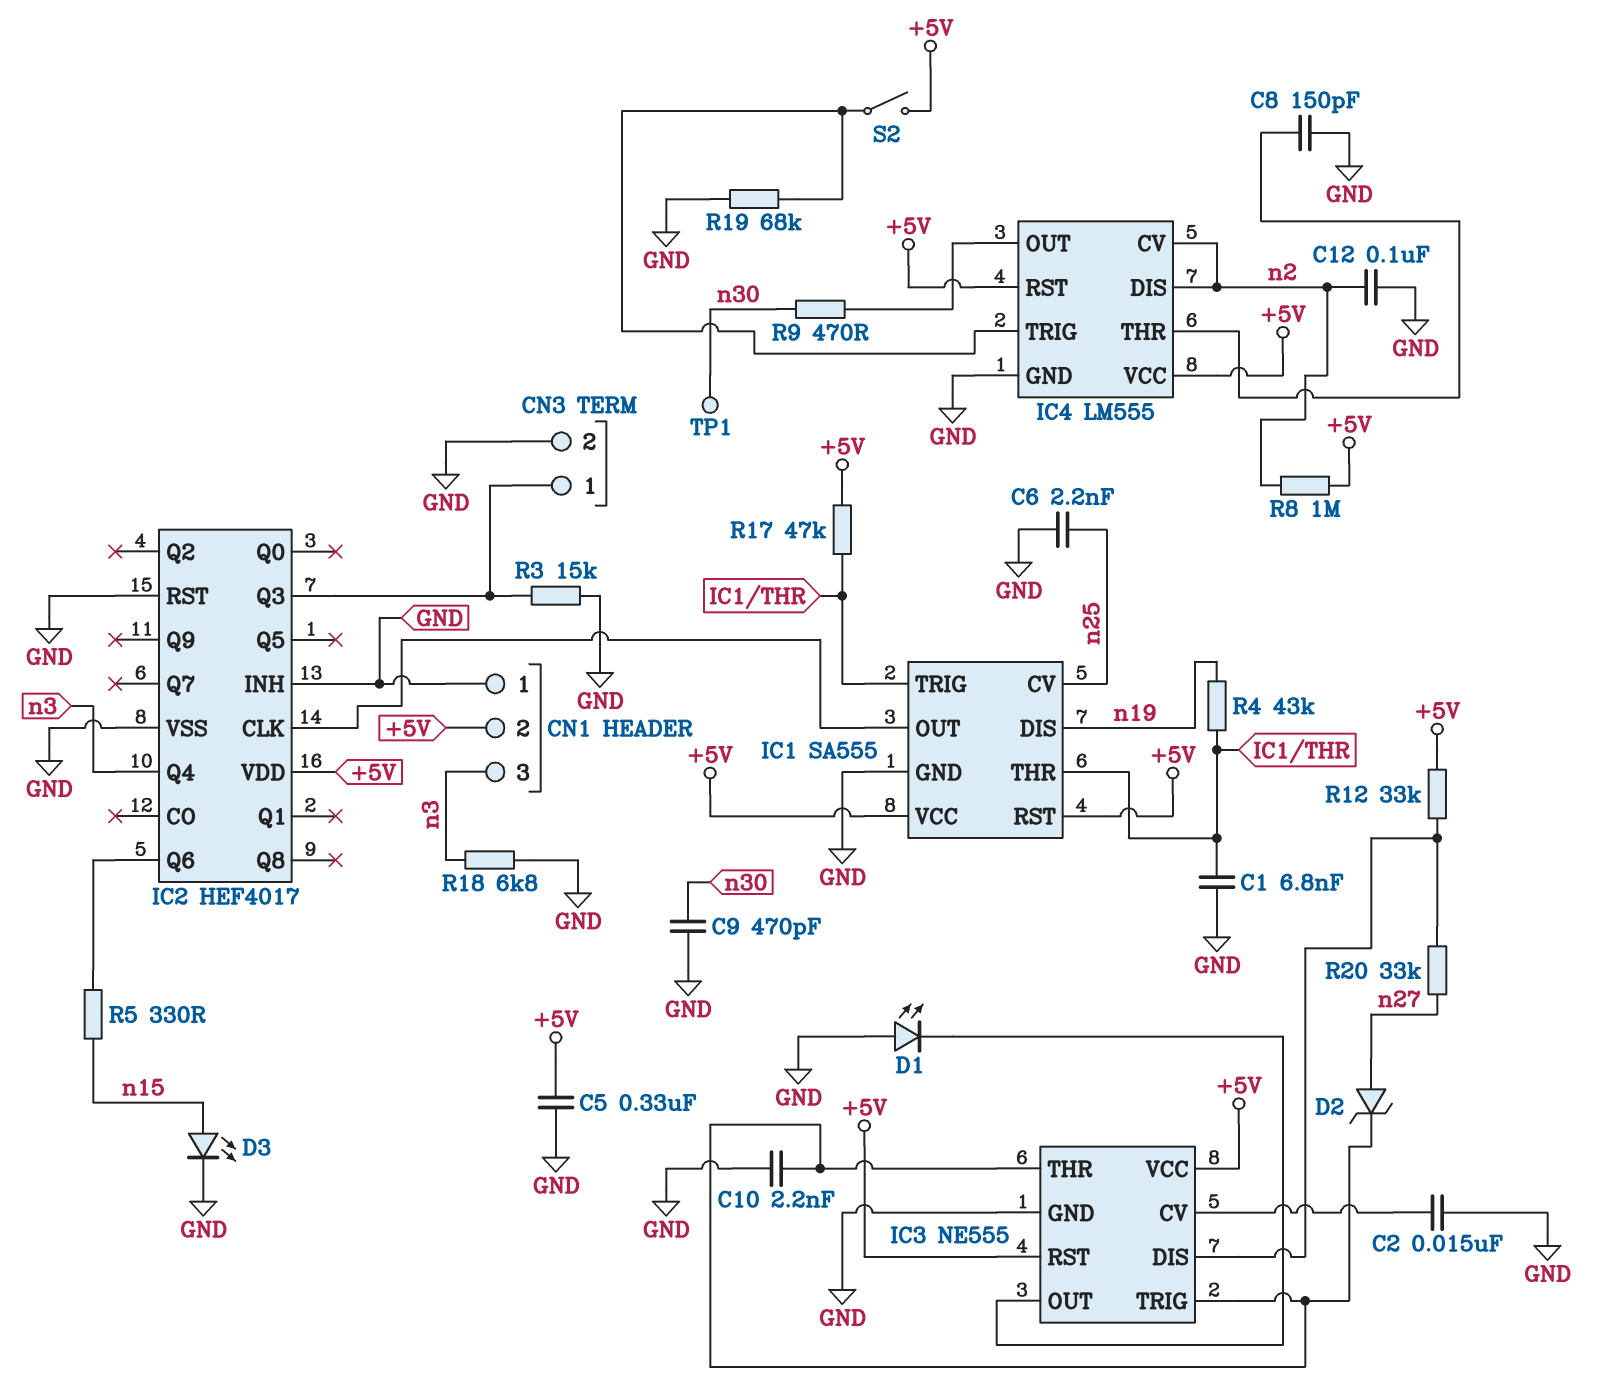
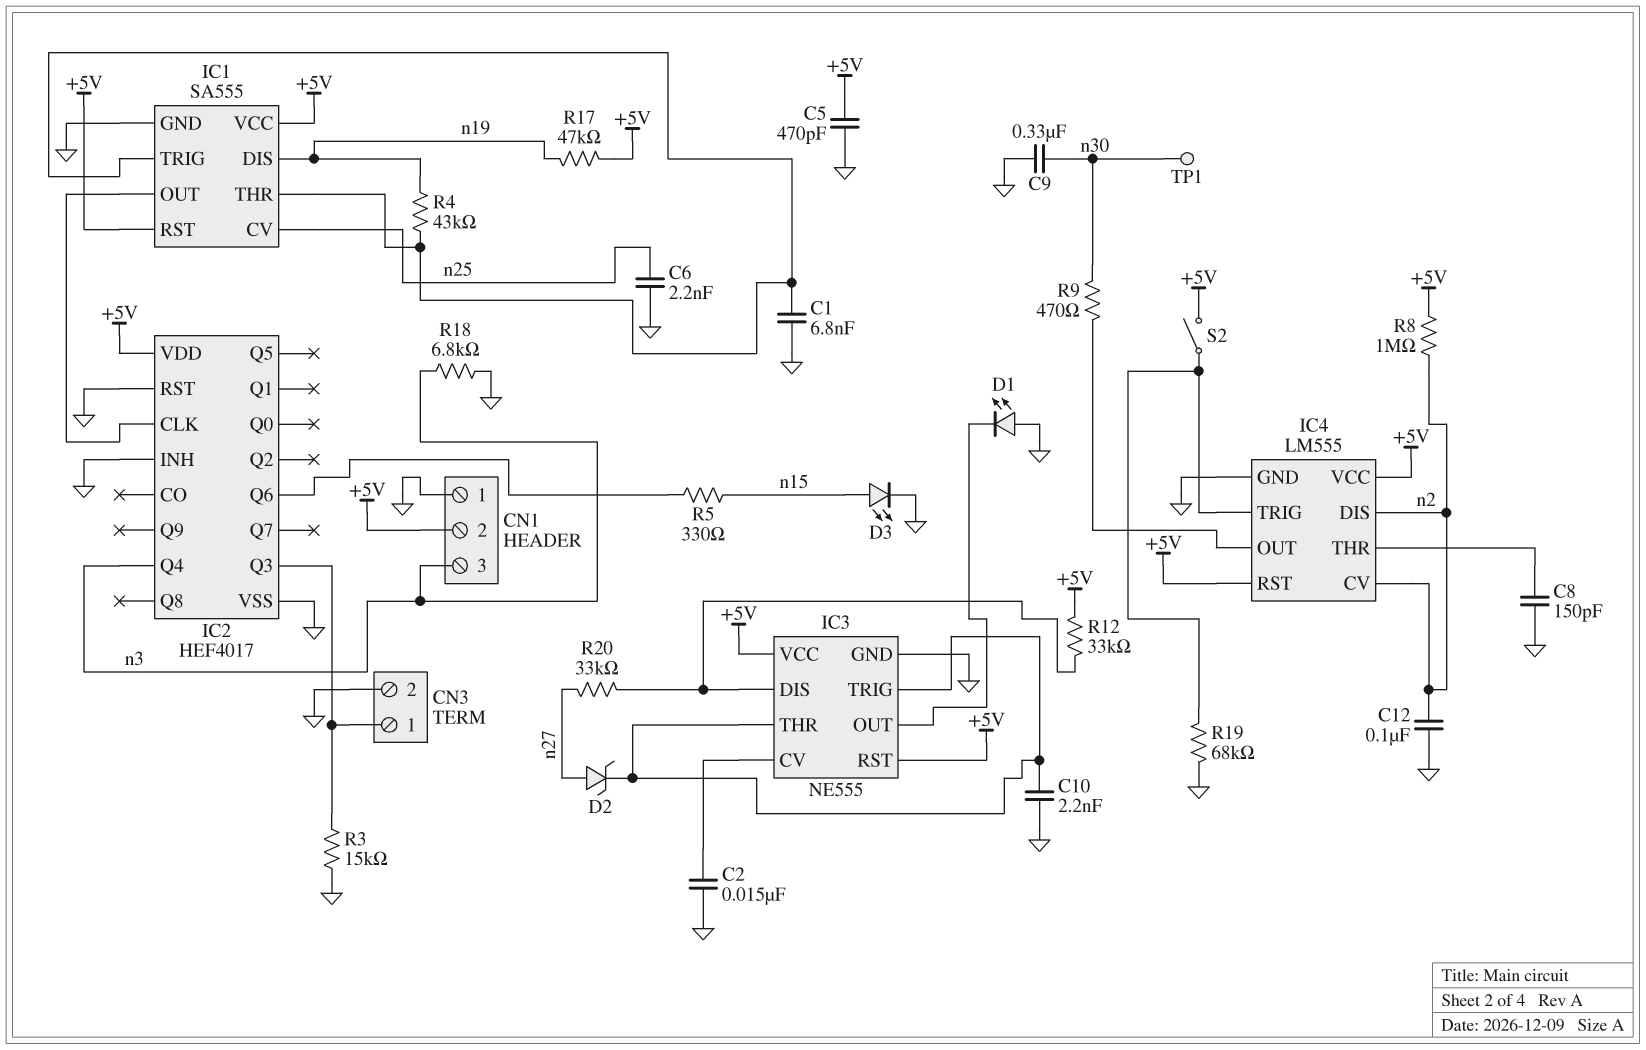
C5: 330nF (+5V, GND) -> 470pF (+5V, GND)
C9: 470pF (GND, n30) -> 330nF (GND, n30)
R17: 47k (+5V, IC1/THR) -> 47k (+5V, n19)

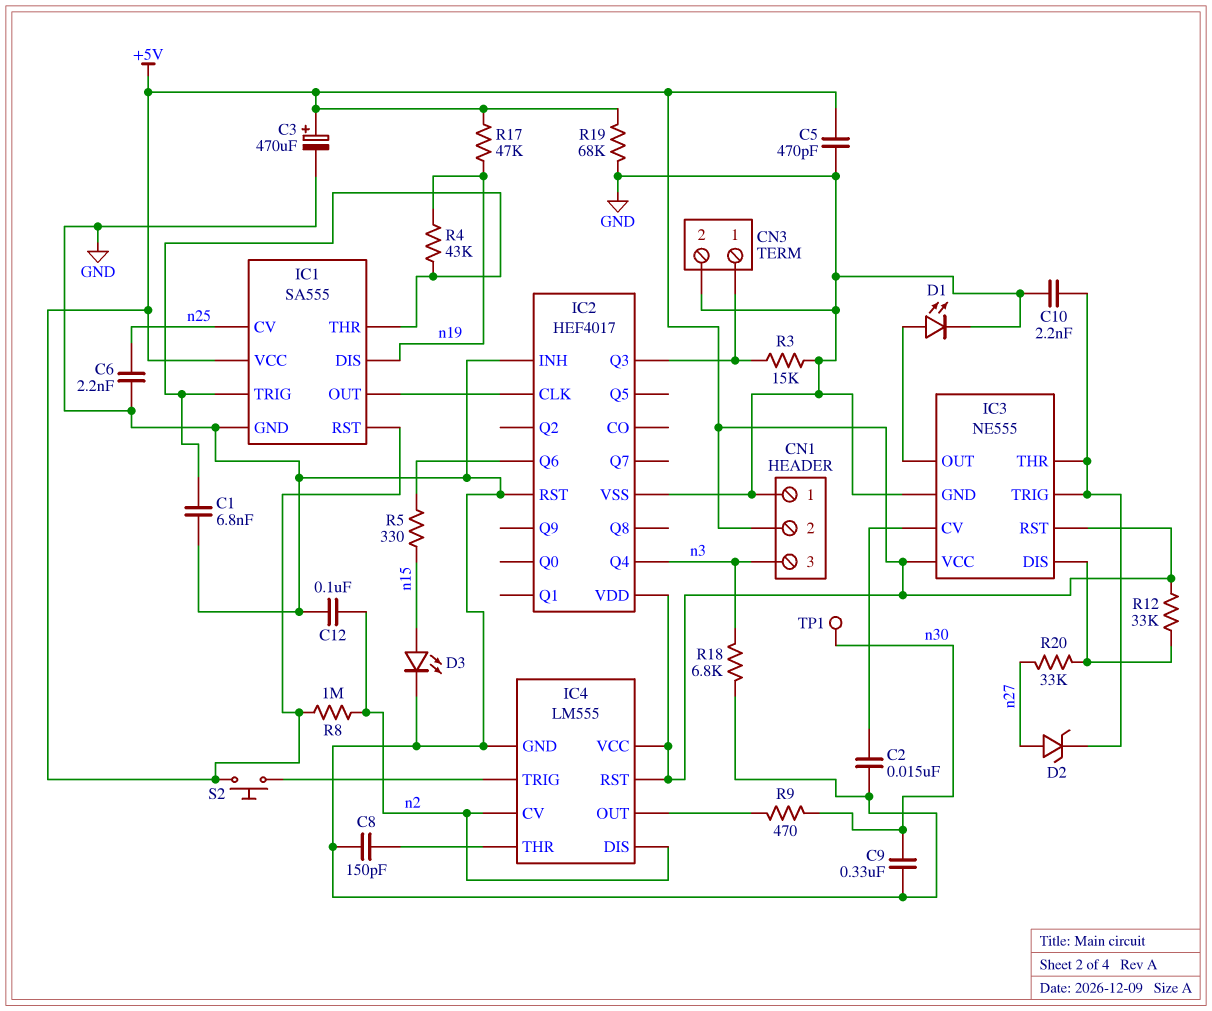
C3: none -> 470uF (plus +5V, minus GND)
D1: LED (A GND, K IC3/OUT) -> LED (A IC3/OUT, K GND)
R19: 68k (GND, IC4/TRIG) -> 68k (+5V, GND)
S2: switch (+5V, IC4/TRIG) -> button (+5V, IC4/TRIG)

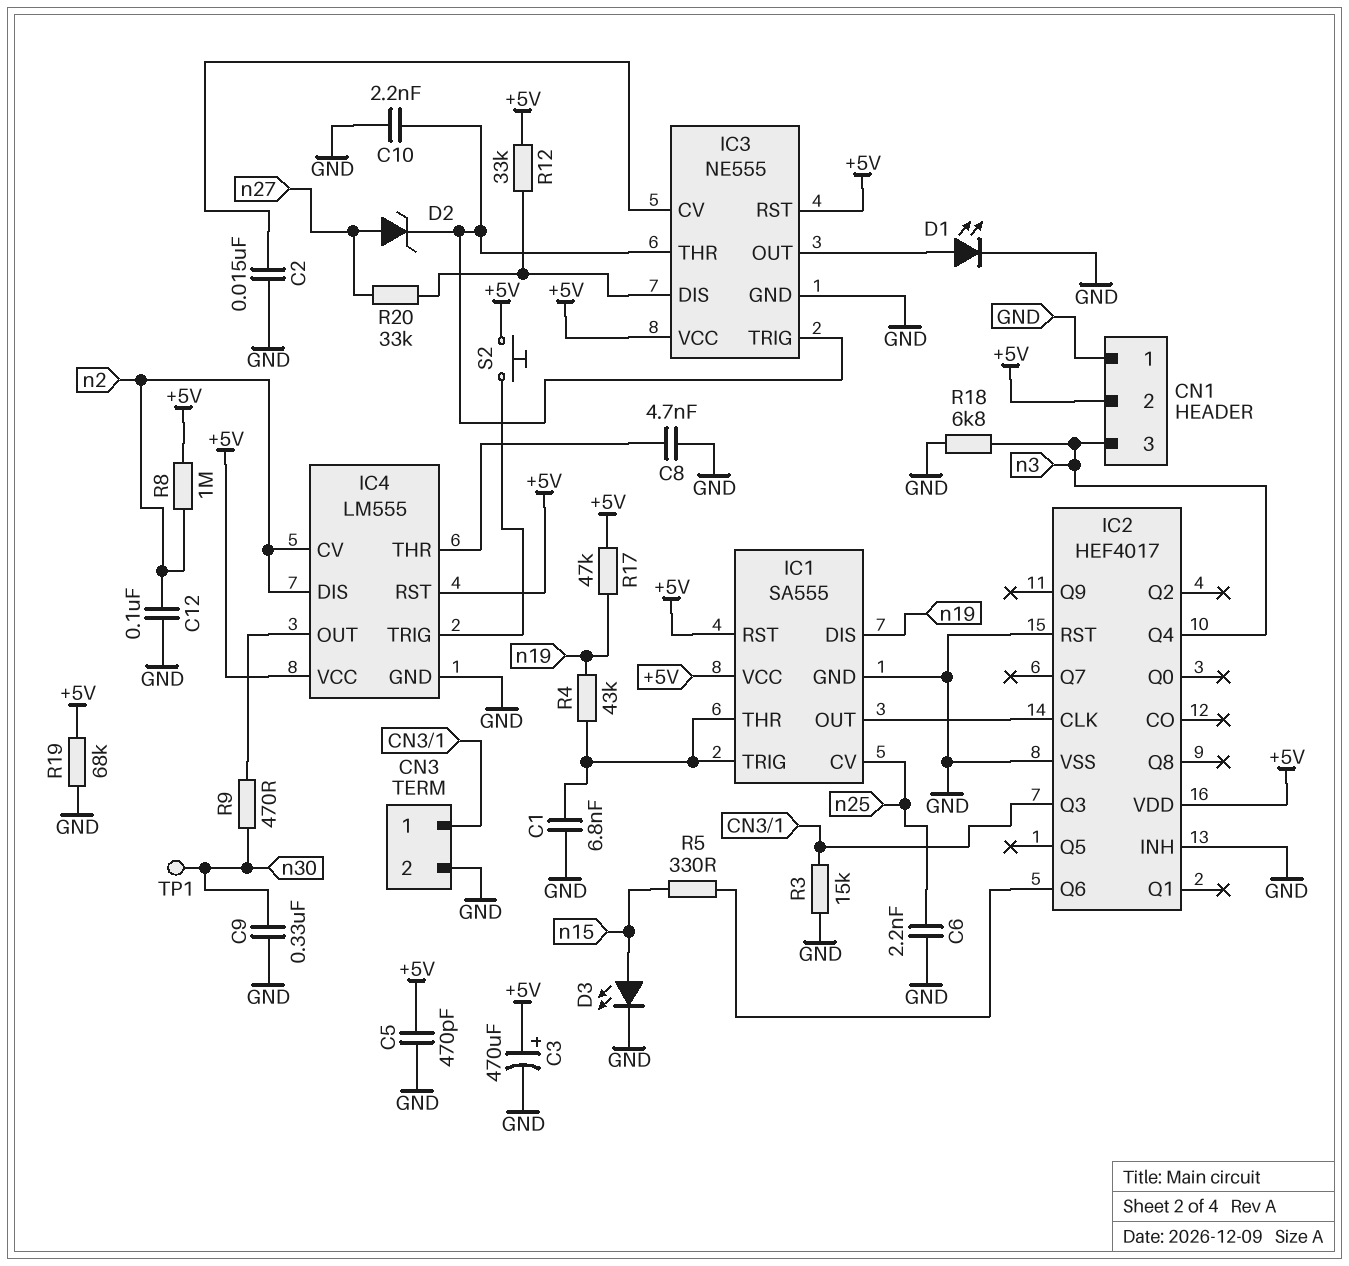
C8: 150pF (GND, IC4/THR) -> 4.7nF (GND, IC4/THR)

